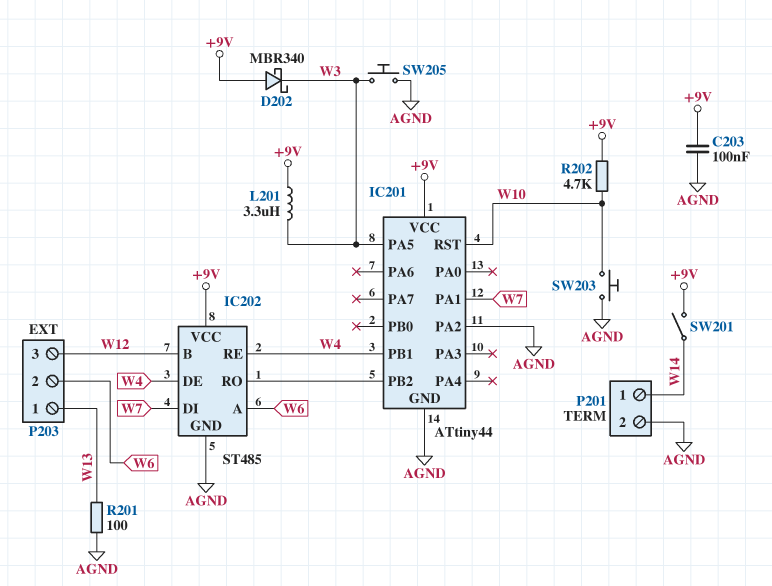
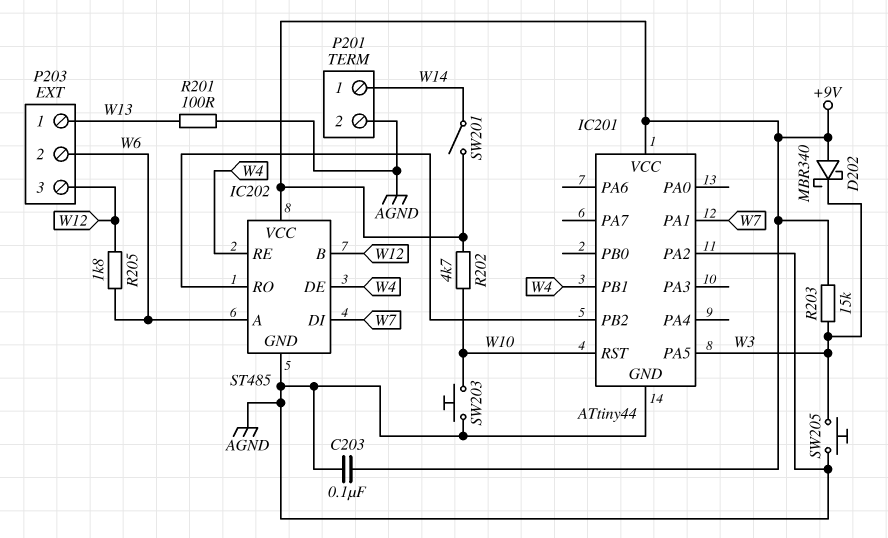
L201: 3.3uH (+9V, W3) -> none
R203: none -> 15k (+9V, W3)
R205: none -> 1.8k (W6, W12)

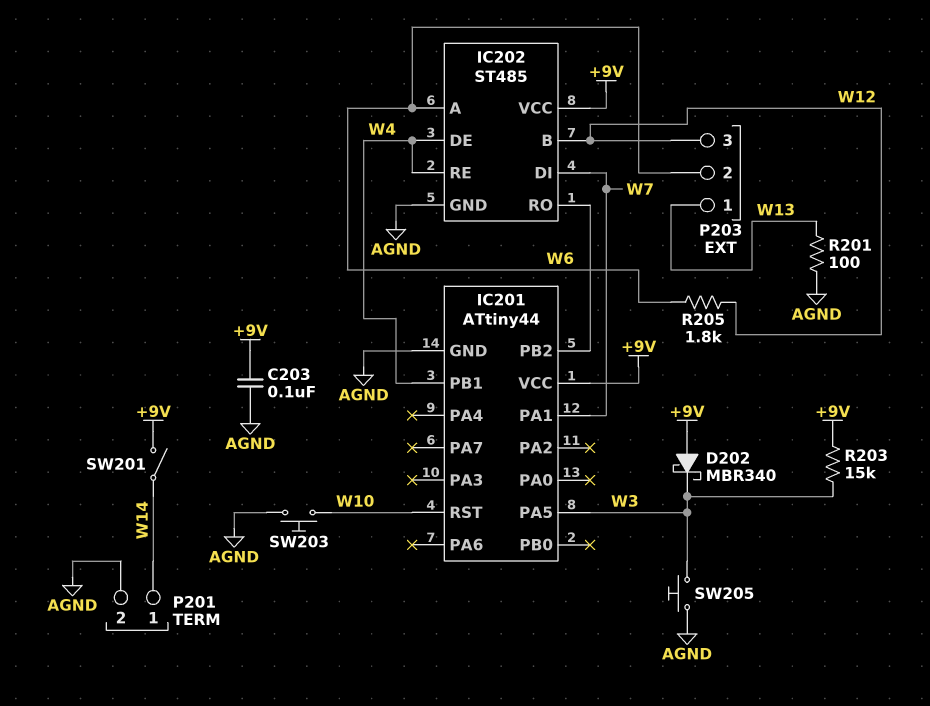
IC201 pin PA2: AGND -> none
R202: 4.7k (+9V, W10) -> none

